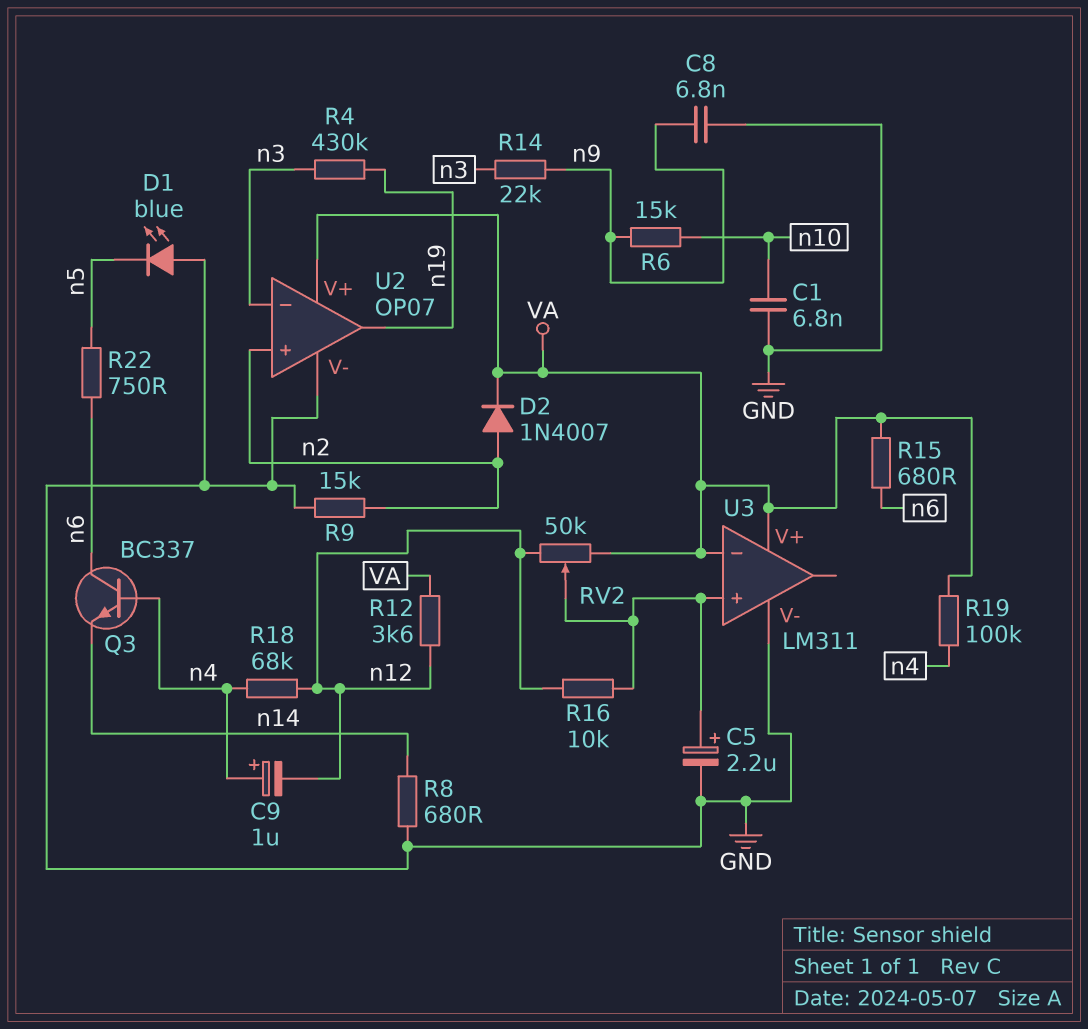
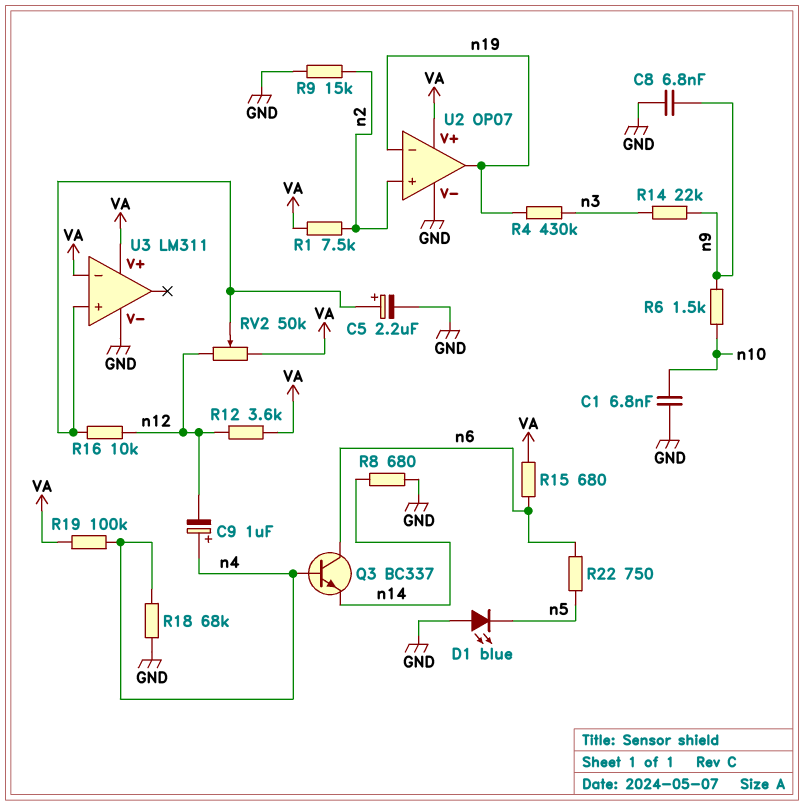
D2: diode 1N4007 (A n2, K VA) -> none
R1: none -> 7.5k (VA, n2)
R6: 15k (n9, n10) -> 1.5k (n9, n10)
R18: 68k (n4, n12) -> 68k (GND, n4)
U2 pin in-: n3 -> n19

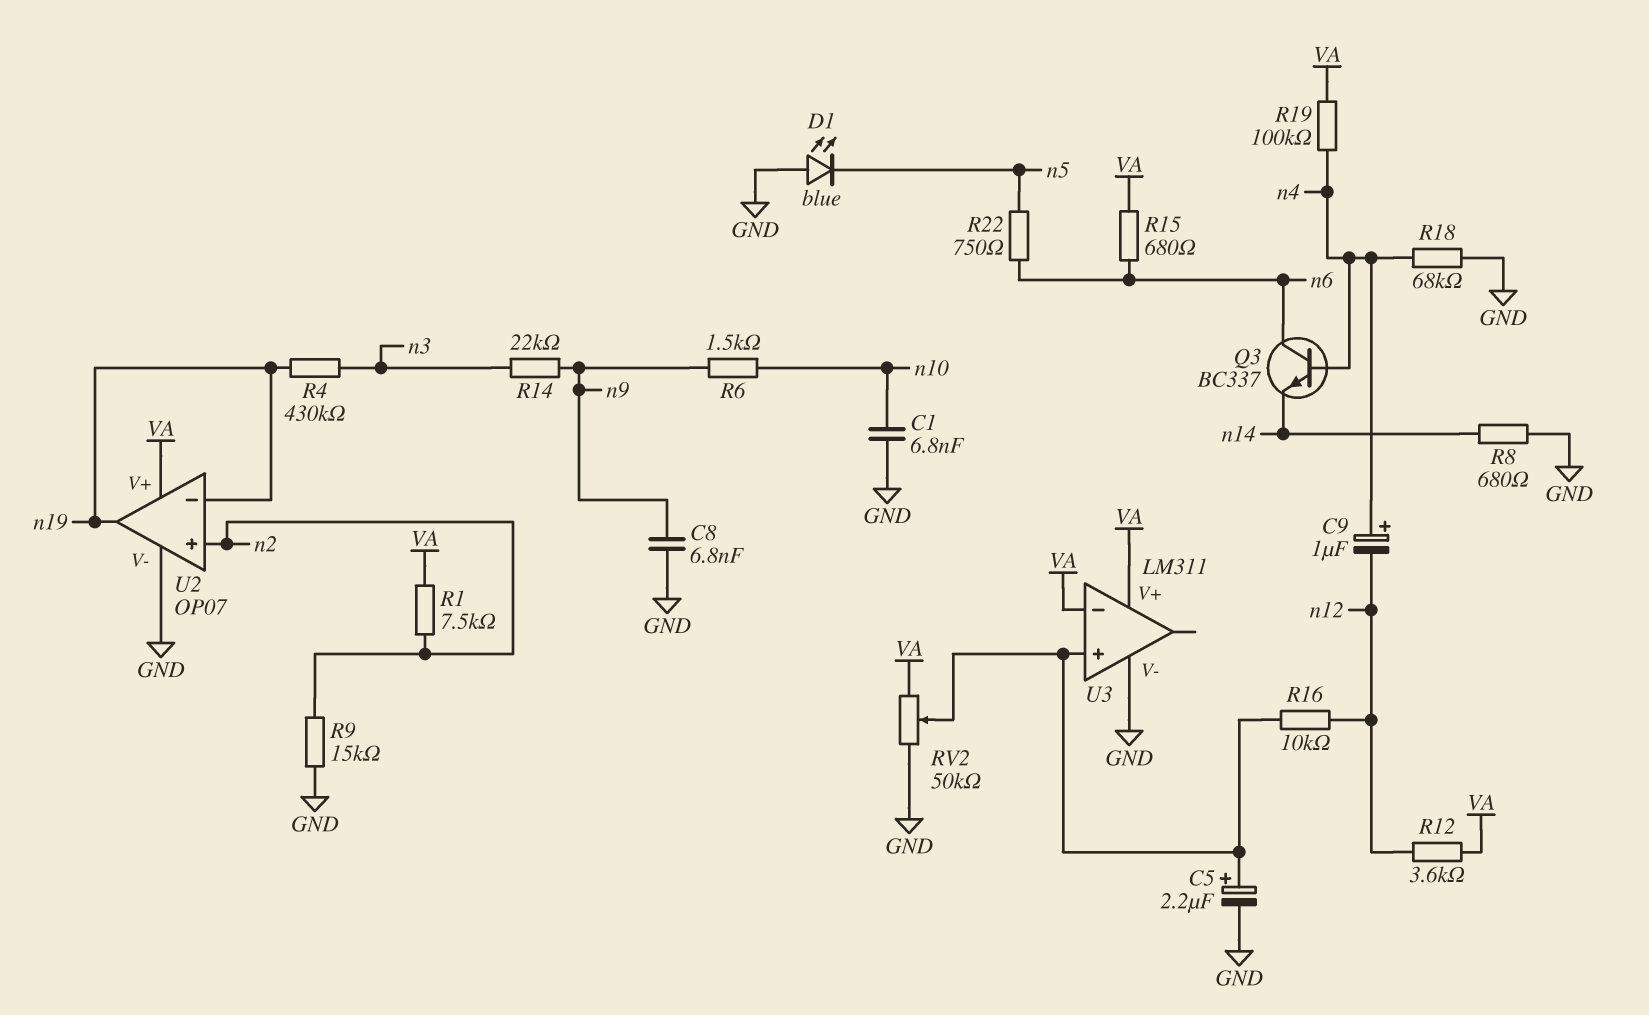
RV2: 50k (VA, n12, wiper U3/in+) -> 50k (GND, VA, wiper U3/in+)

